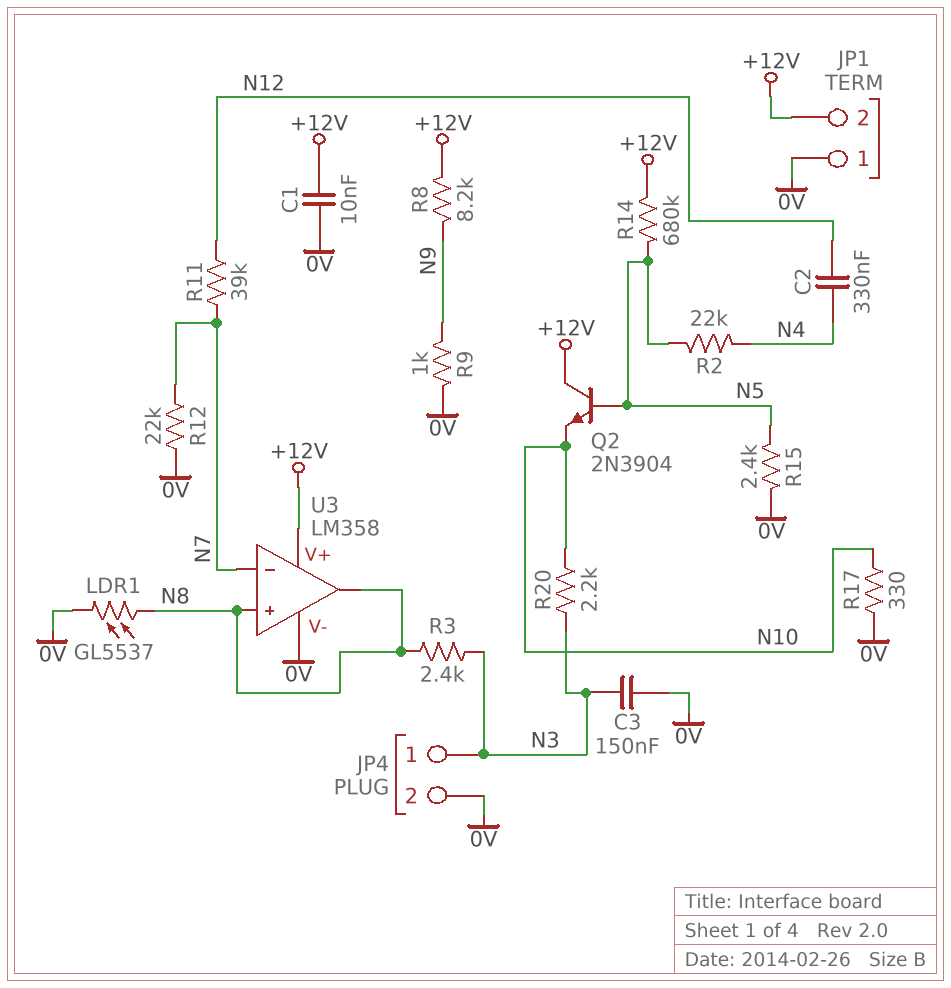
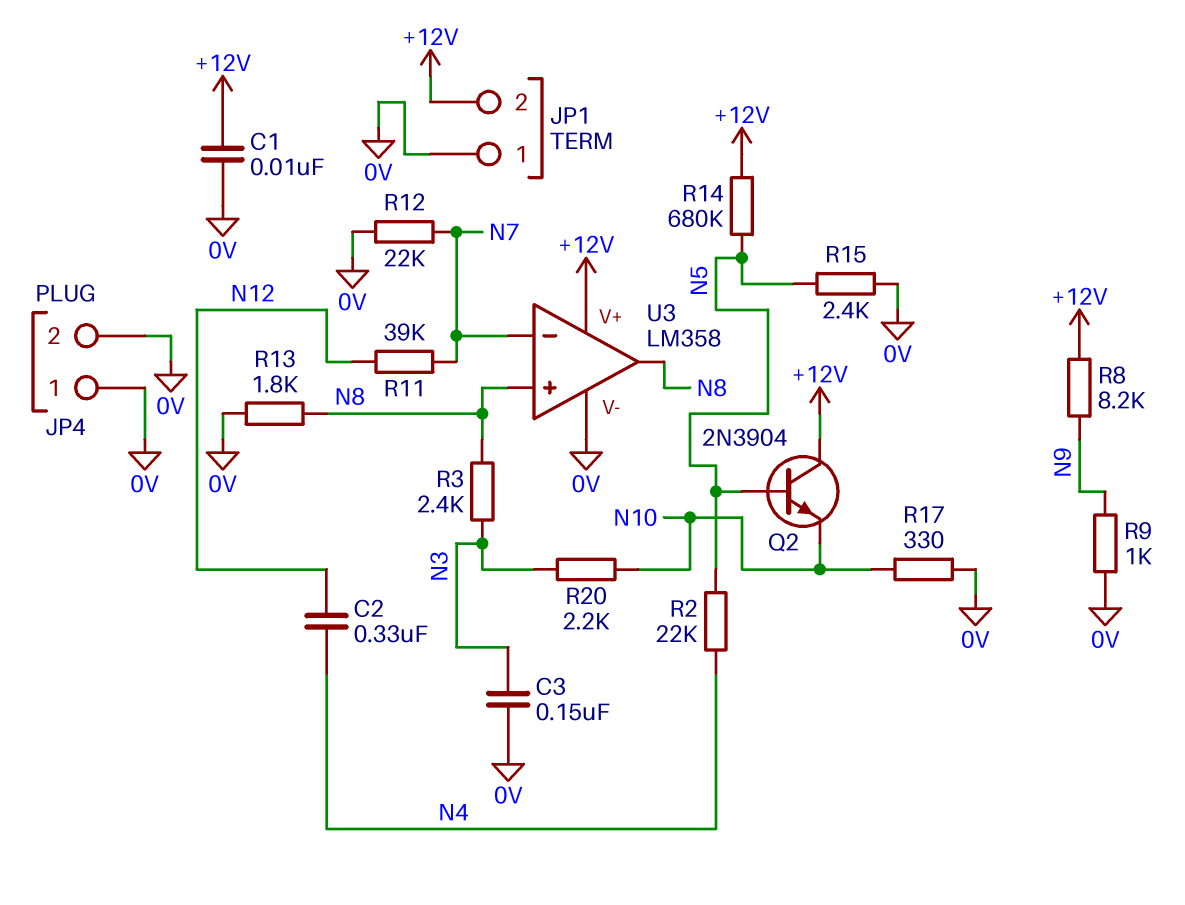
JP4 pin 1: N3 -> 0V
LDR1: GL5537 (0V, N8) -> none
R13: none -> 1.8k (0V, N8)

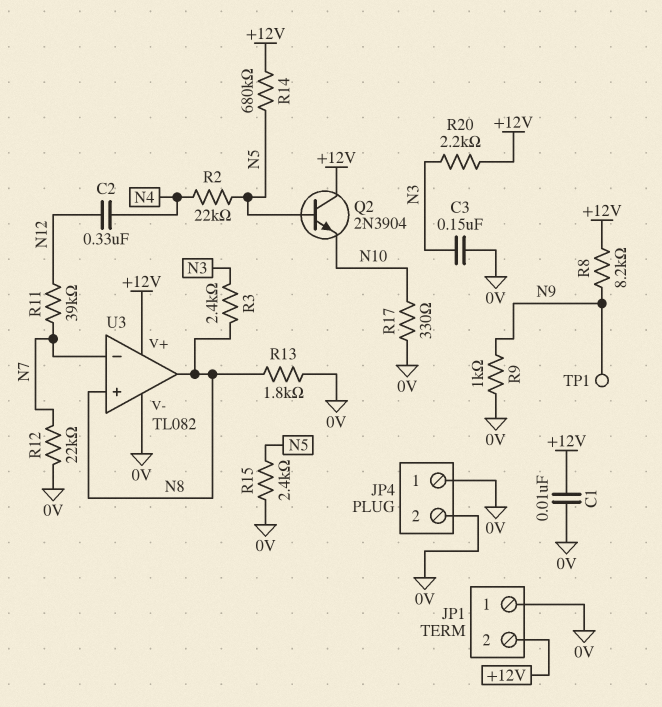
R20: 2.2k (N3, N10) -> 2.2k (+12V, N3)
TP1: none -> test point (N9)
U3: LM358 -> TL082

